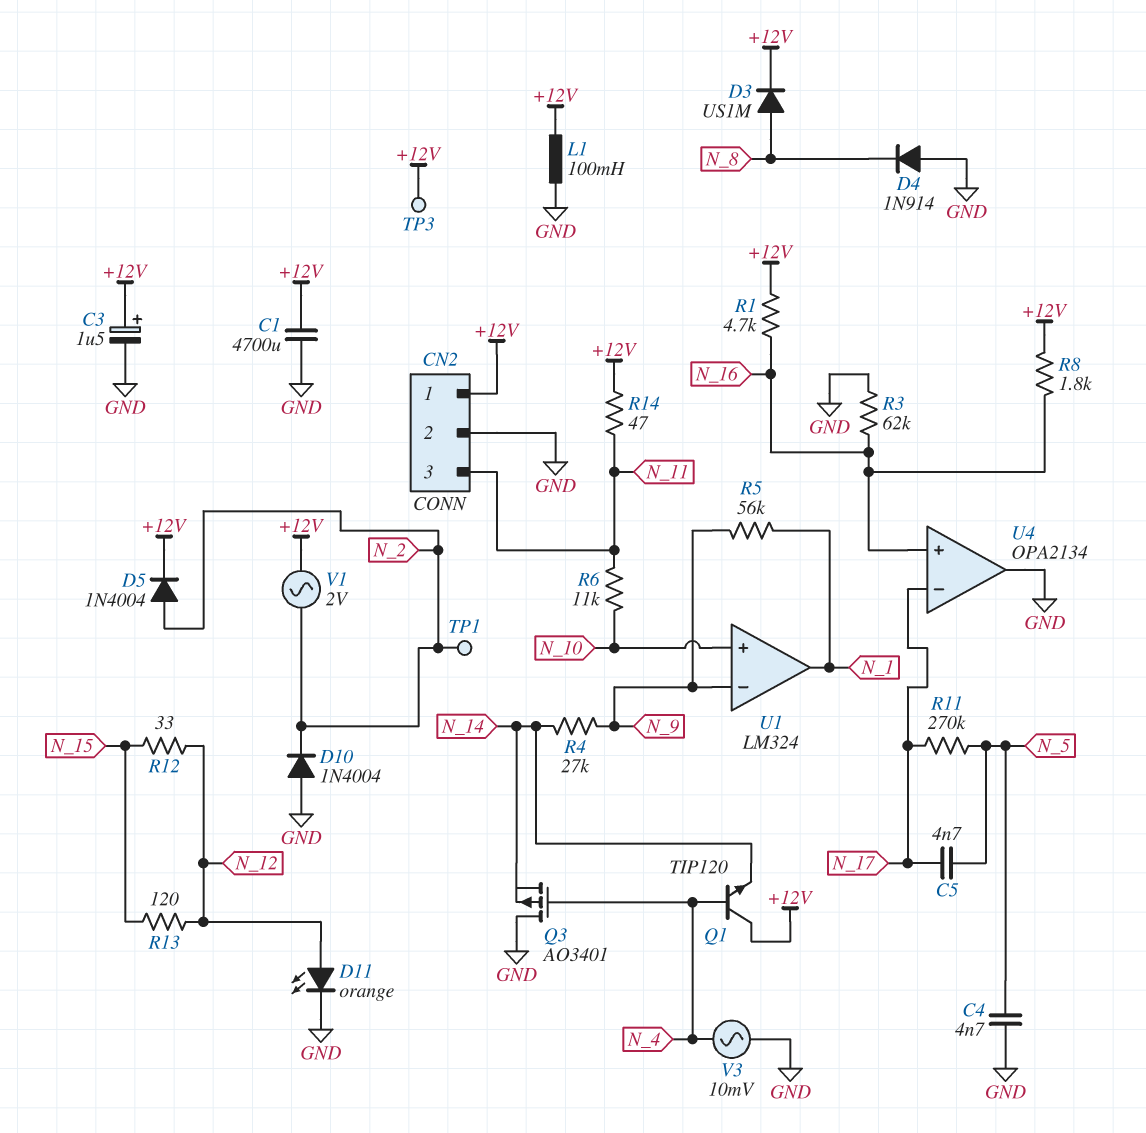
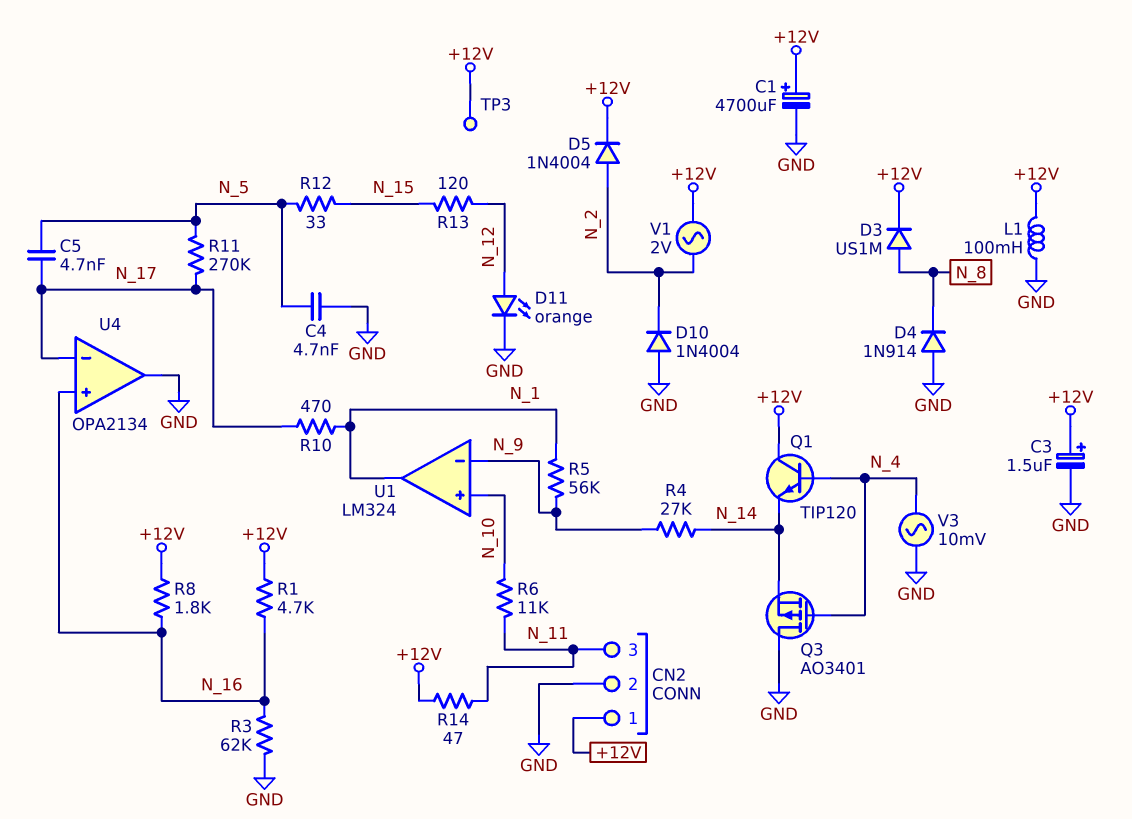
C1: 4700uF (+12V, GND) -> 4700uF (plus +12V, minus GND)
R10: none -> 470 (N_1, N_17)
R12: 33 (N_12, N_15) -> 33 (N_5, N_15)
TP1: test point (N_2) -> none

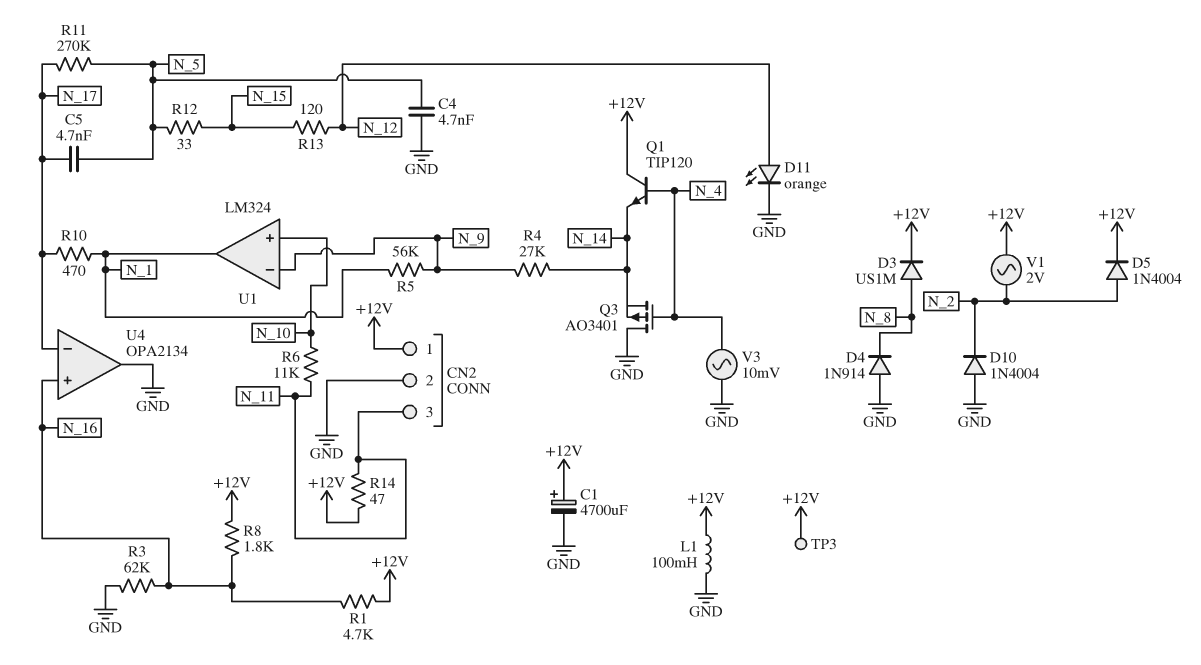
C3: 1.5uF (plus +12V, minus GND) -> none

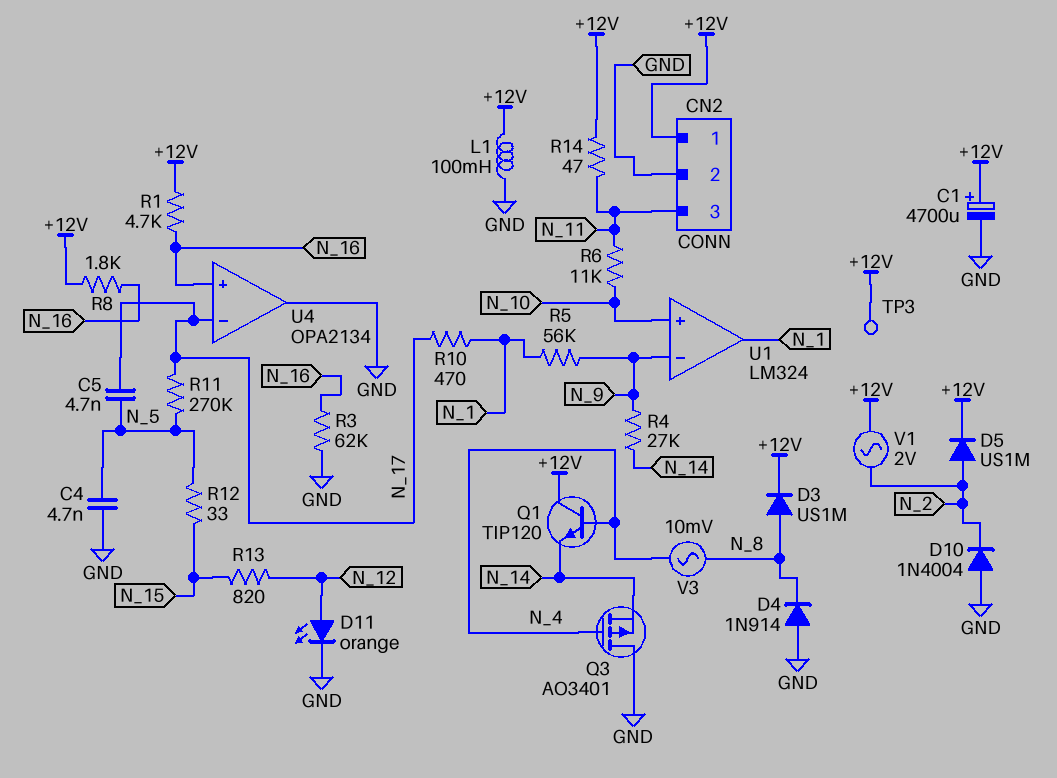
D5: diode 1N4004 (A N_2, K +12V) -> diode US1M (A N_2, K +12V)
R13: 120 (N_12, N_15) -> 820 (N_12, N_15)
V3: AC 10mV (GND, N_4) -> AC 10mV (N_4, N_8)

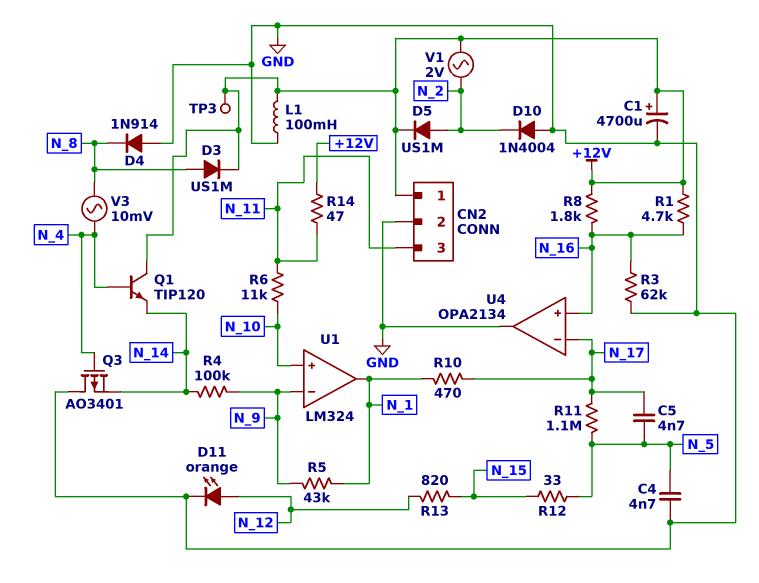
R4: 27k (N_9, N_14) -> 100k (N_9, N_14)
R5: 56k (N_1, N_9) -> 43k (N_1, N_9)
R11: 270k (N_5, N_17) -> 1.1M (N_5, N_17)

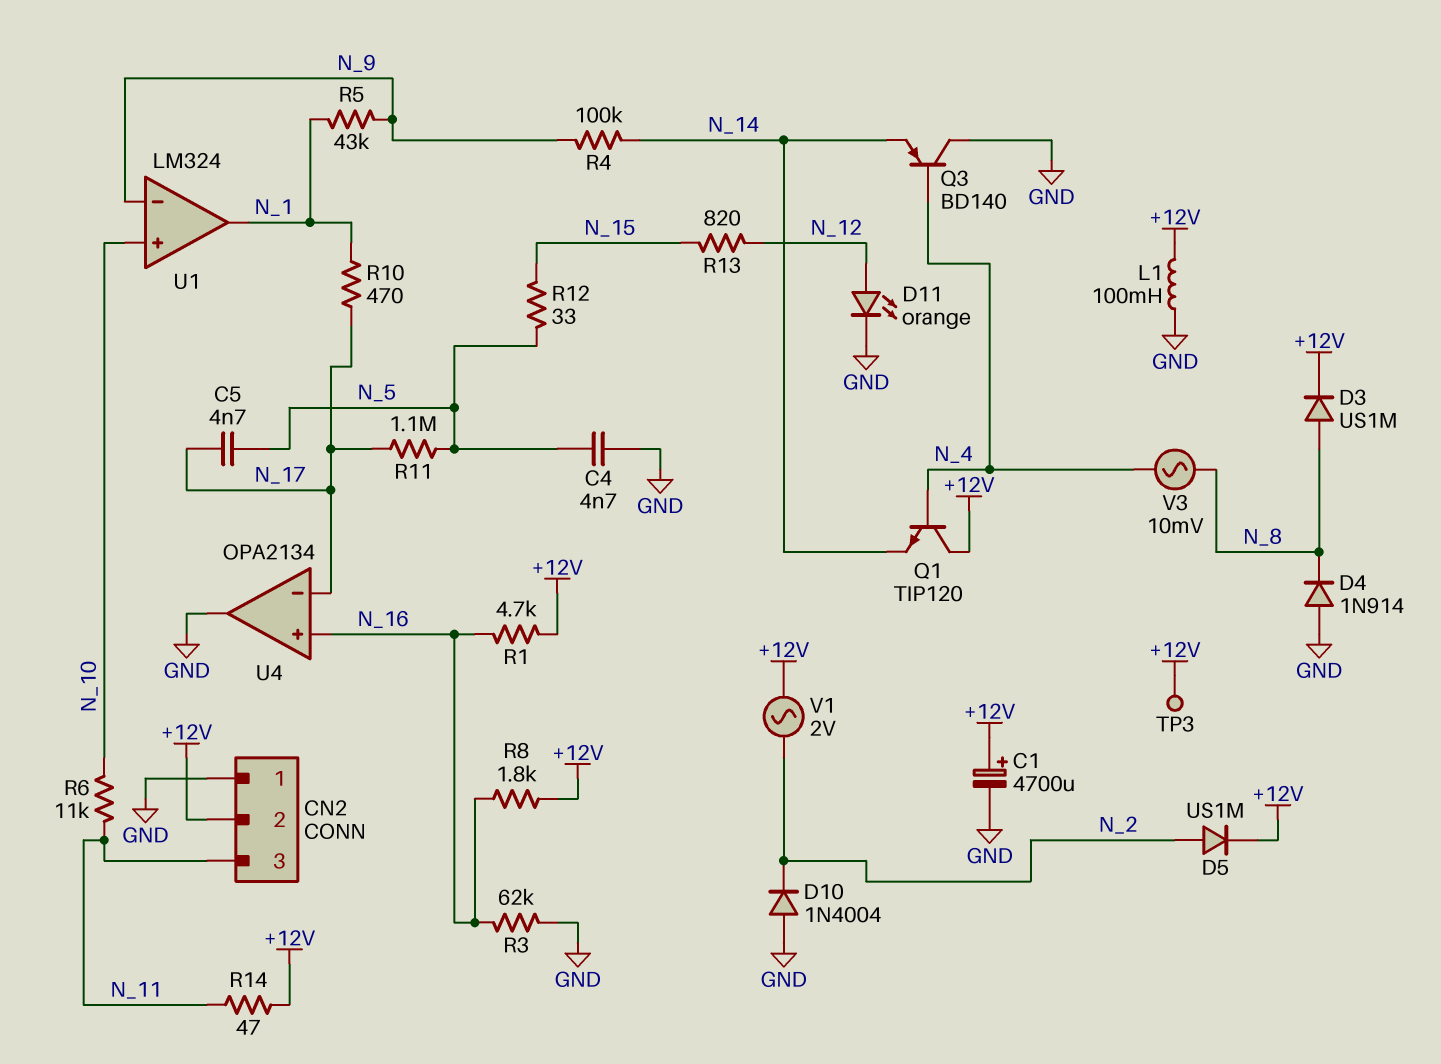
CN2 pin 1: +12V -> GND
CN2 pin 2: GND -> +12V
Q3: PMOS AO3401 (G N_4, D GND, S N_14) -> PNP BD140 (B N_4, C GND, E N_14)

